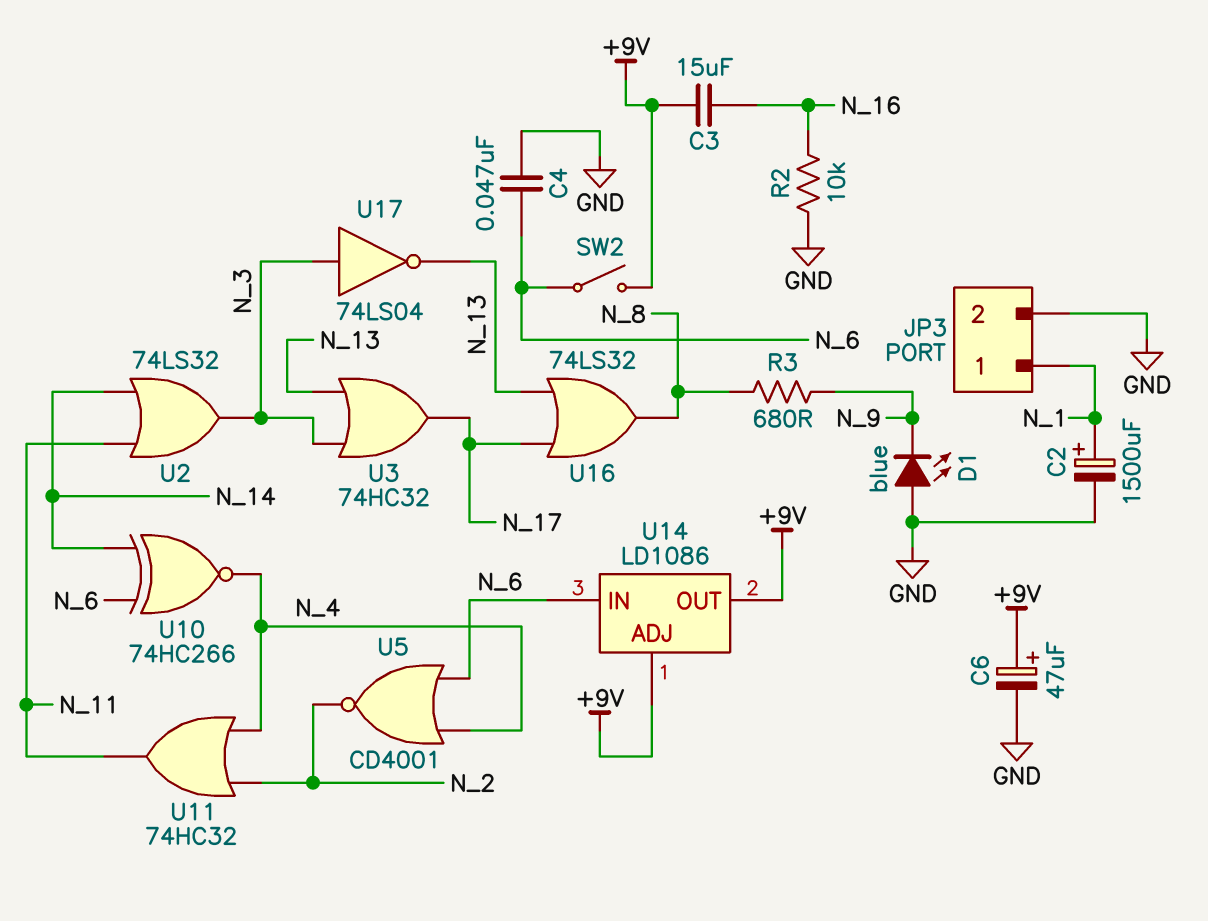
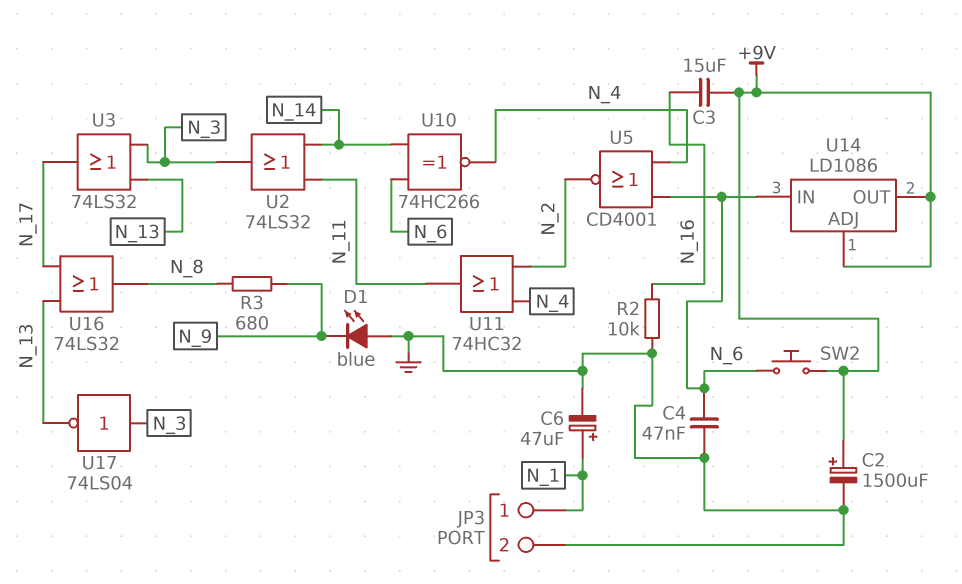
C2: 1500uF (plus N_1, minus GND) -> 1500uF (plus +9V, minus GND)
C6: 47uF (plus +9V, minus GND) -> 47uF (plus N_1, minus GND)
SW2: switch (+9V, N_6) -> button (+9V, N_6)
U3: OR 74HC32 (in N_3, in N_13, out N_17) -> OR 74LS32 (in N_3, in N_13, out N_17)

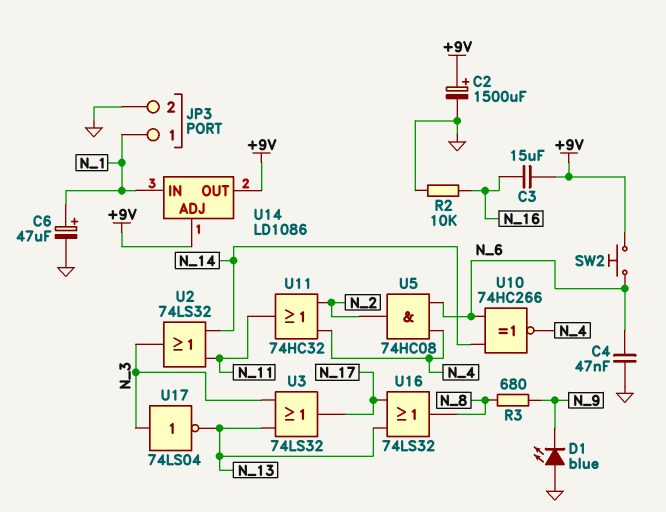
U5: NOR CD4001 (in N_4, in N_6, out N_2) -> AND 74HC08 (in N_4, in N_6, out N_2)
U14 pin IN: N_6 -> N_1

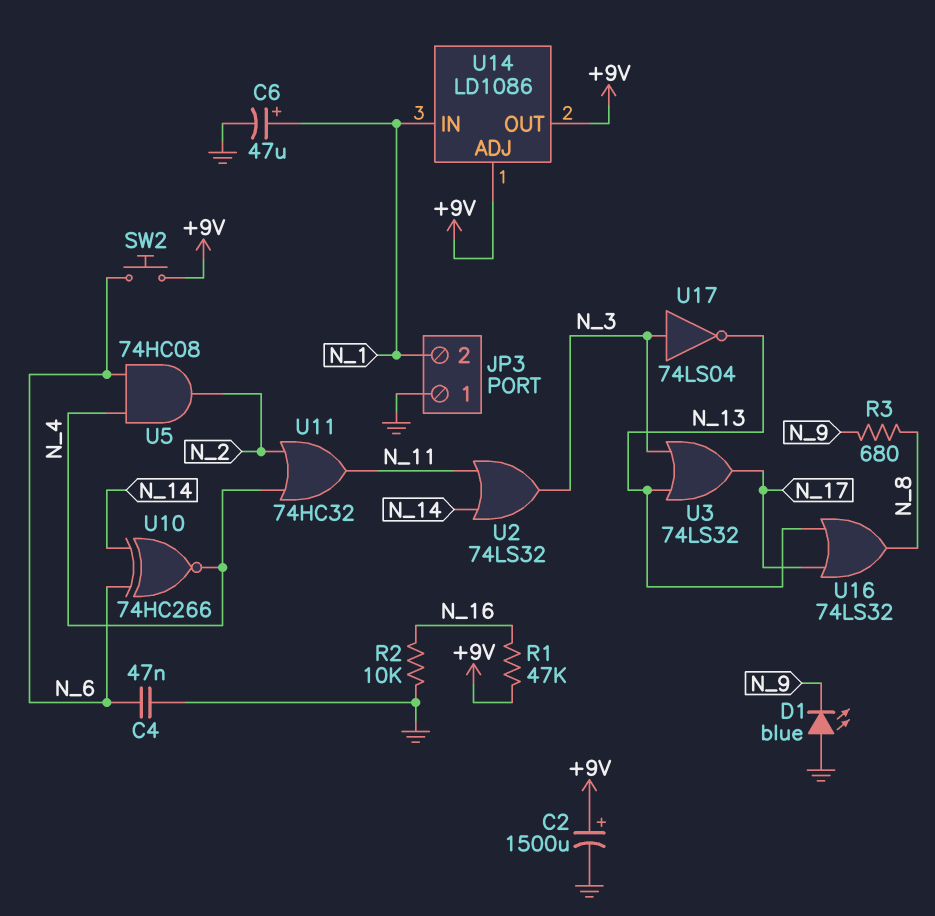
C3: 15uF (+9V, N_16) -> none
JP3 pin 1: N_1 -> GND
JP3 pin 2: GND -> N_1
R1: none -> 47k (+9V, N_16)

